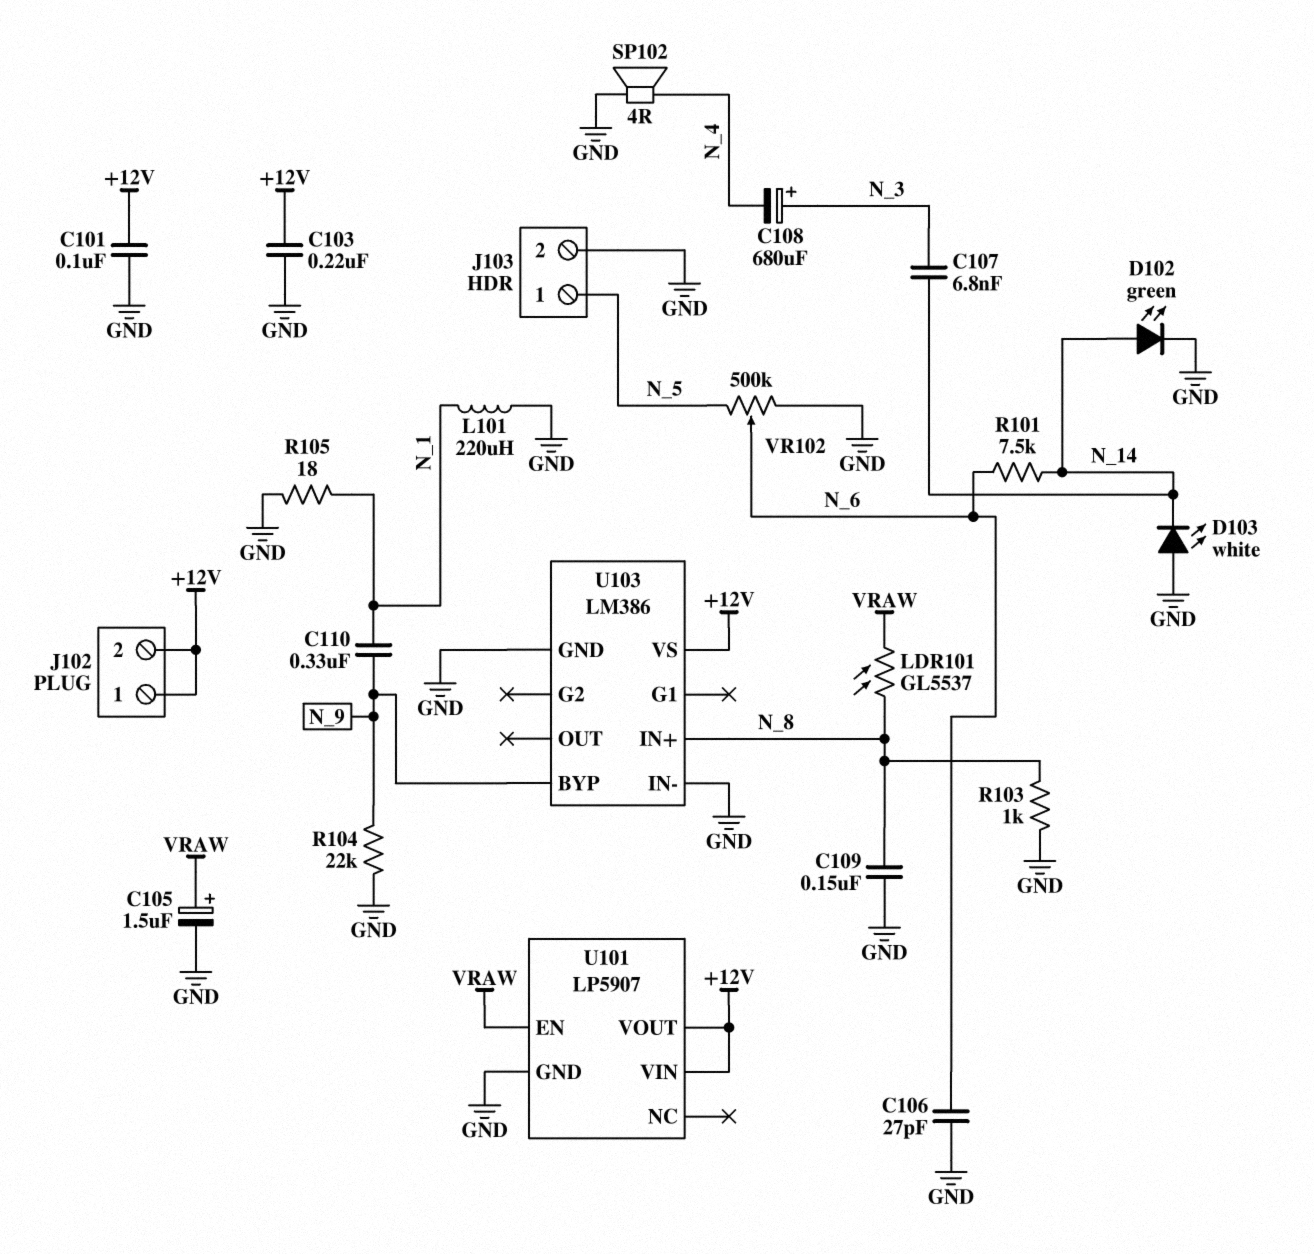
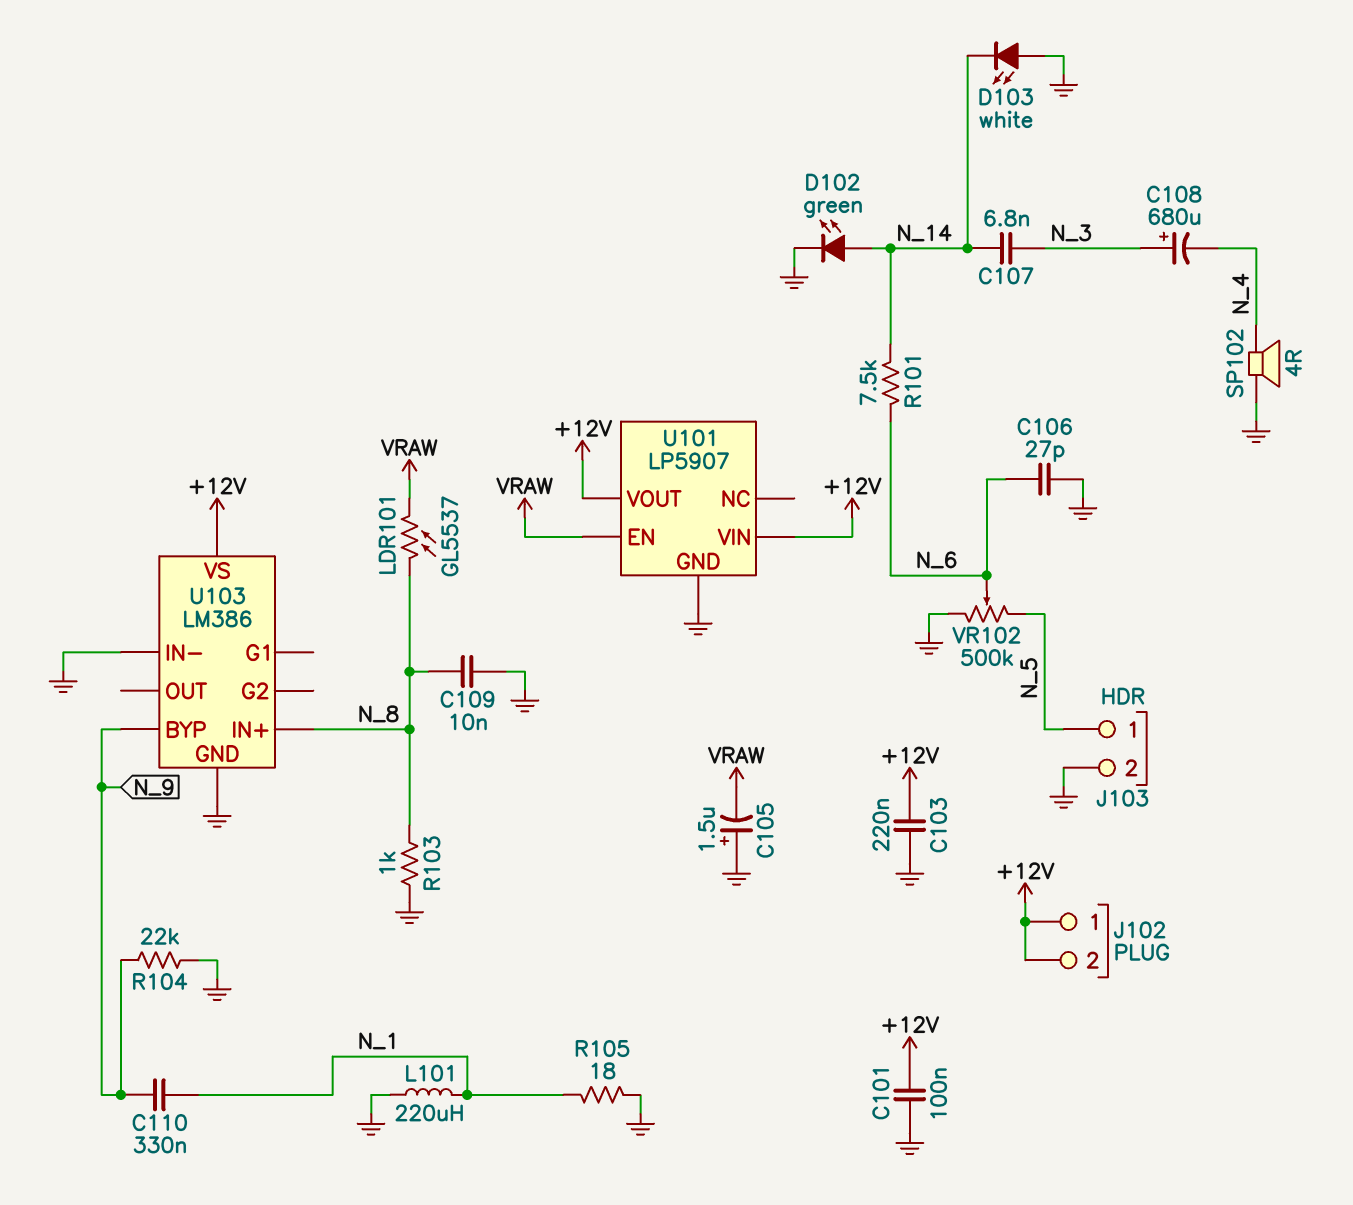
C105: 1.5uF (plus VRAW, minus GND) -> 1.5uF (plus GND, minus VRAW)
C109: 150nF (GND, N_8) -> 10nF (GND, N_8)

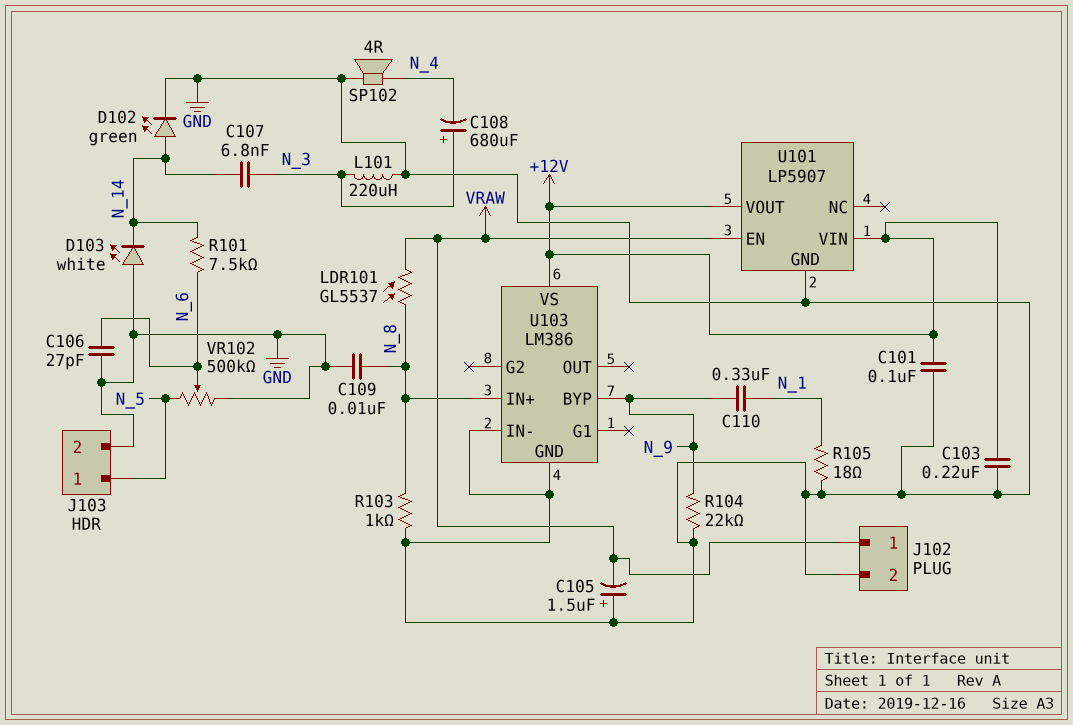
J102 pin 1: +12V -> VRAW
J102 pin 2: +12V -> GND
L101: 220uH (GND, N_1) -> 220uH (GND, N_3)

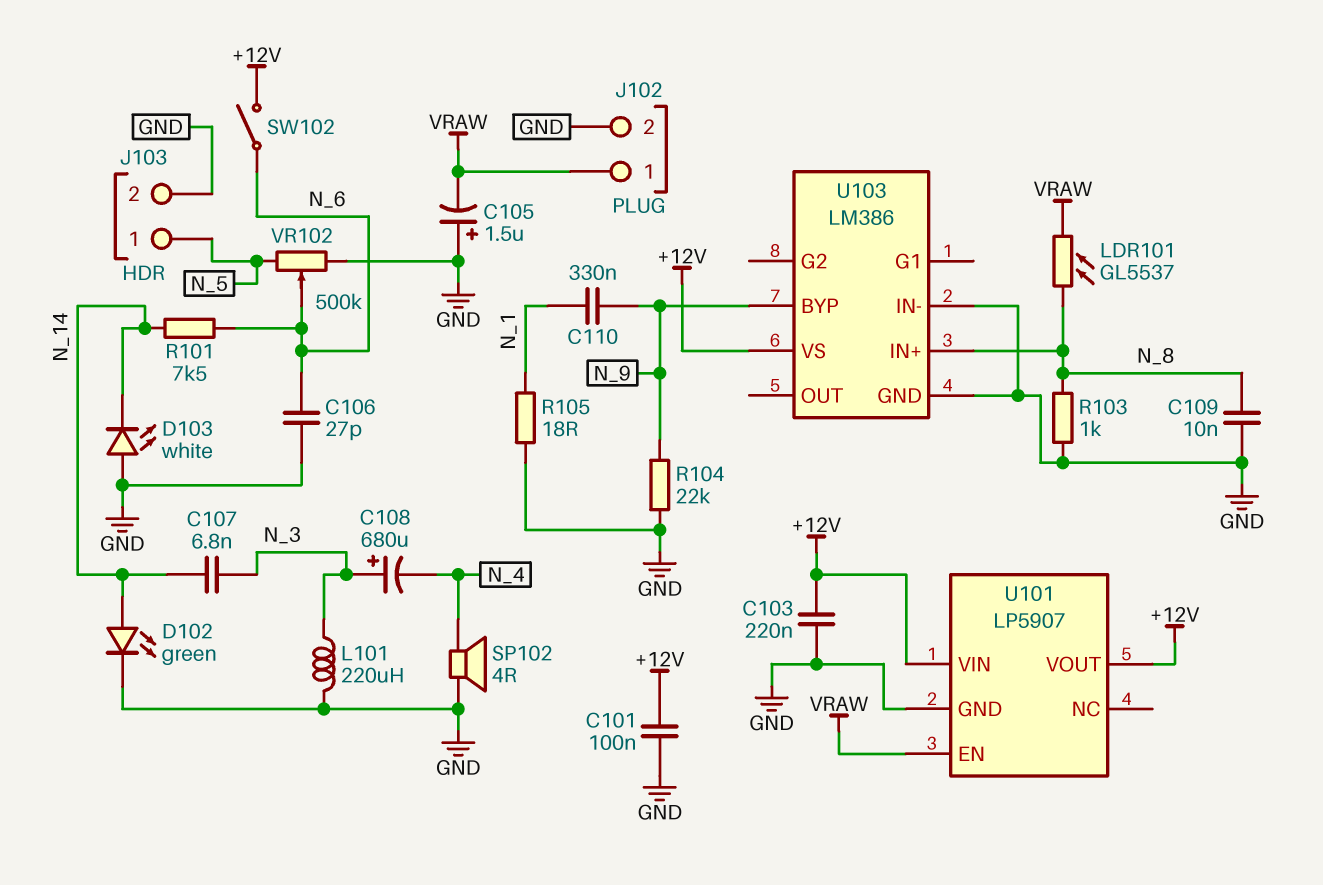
SW102: none -> switch (+12V, N_6)

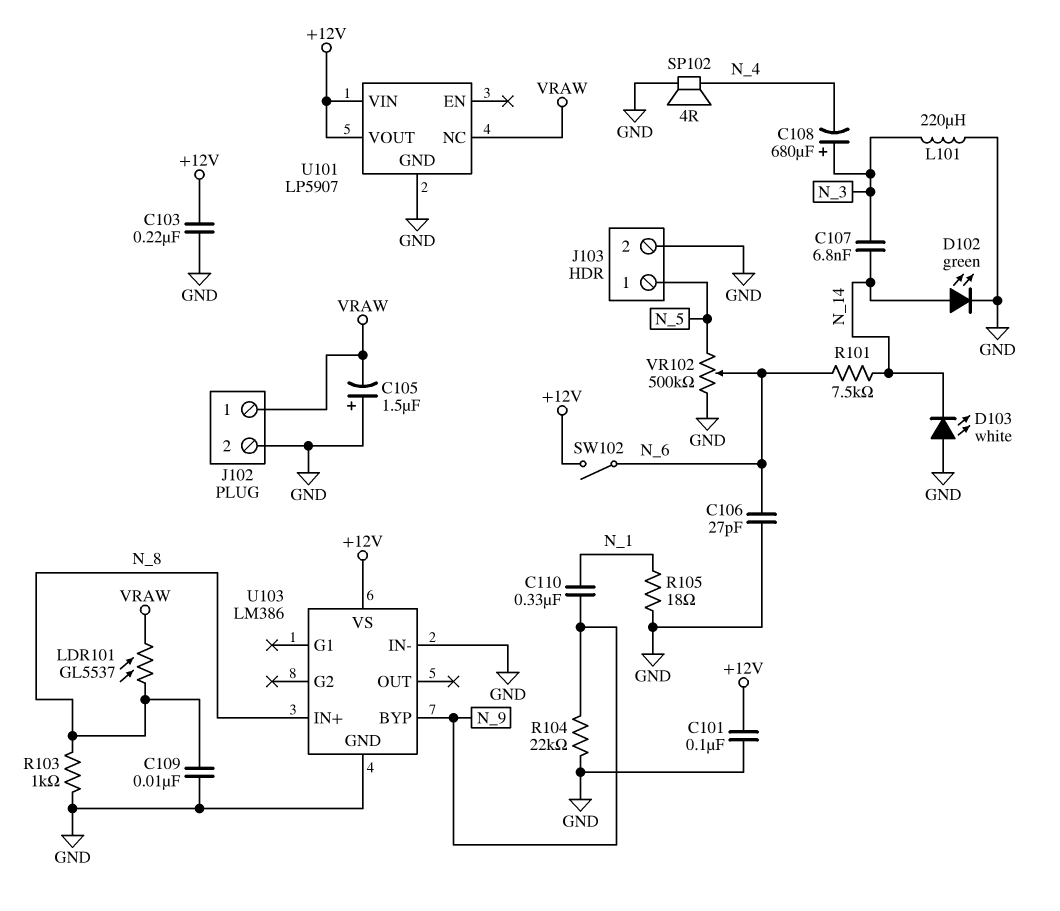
U101 pin EN: VRAW -> none
U101 pin NC: none -> VRAW

